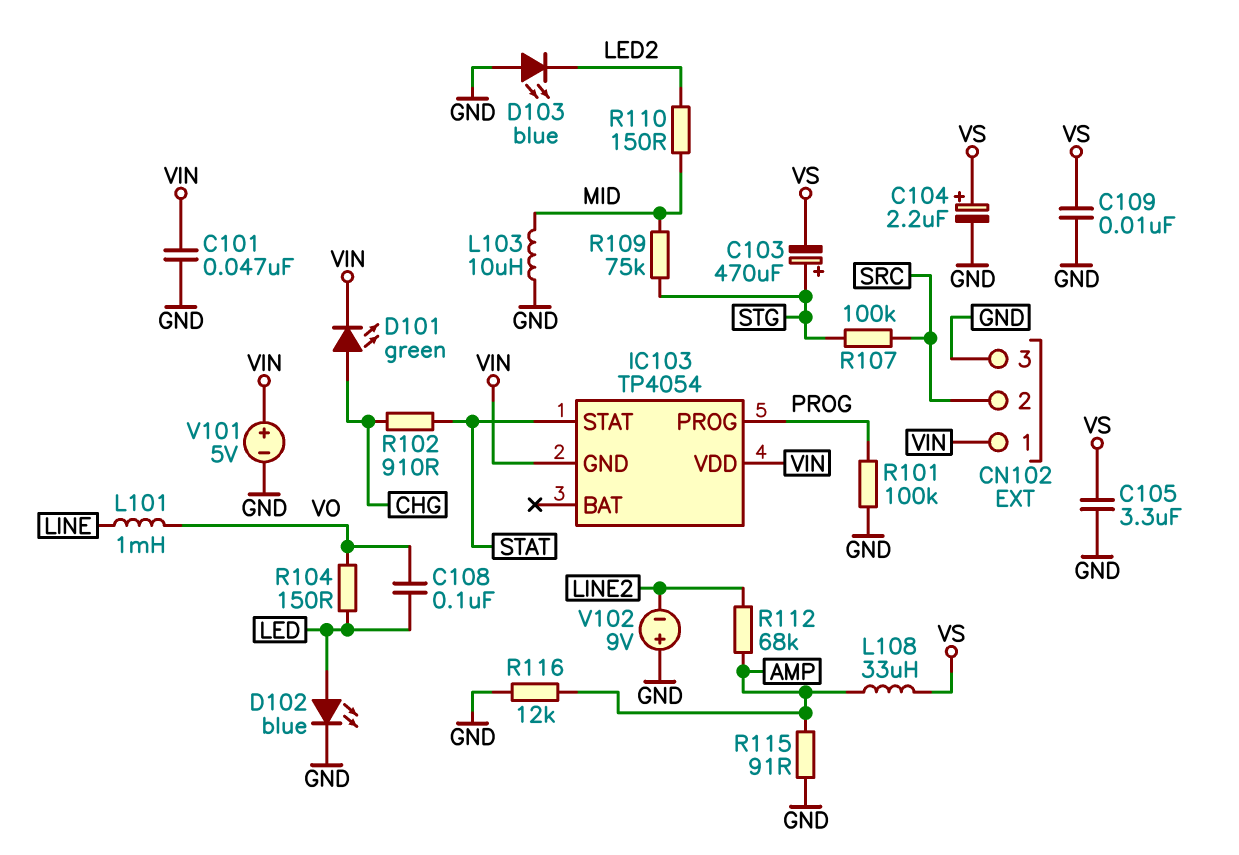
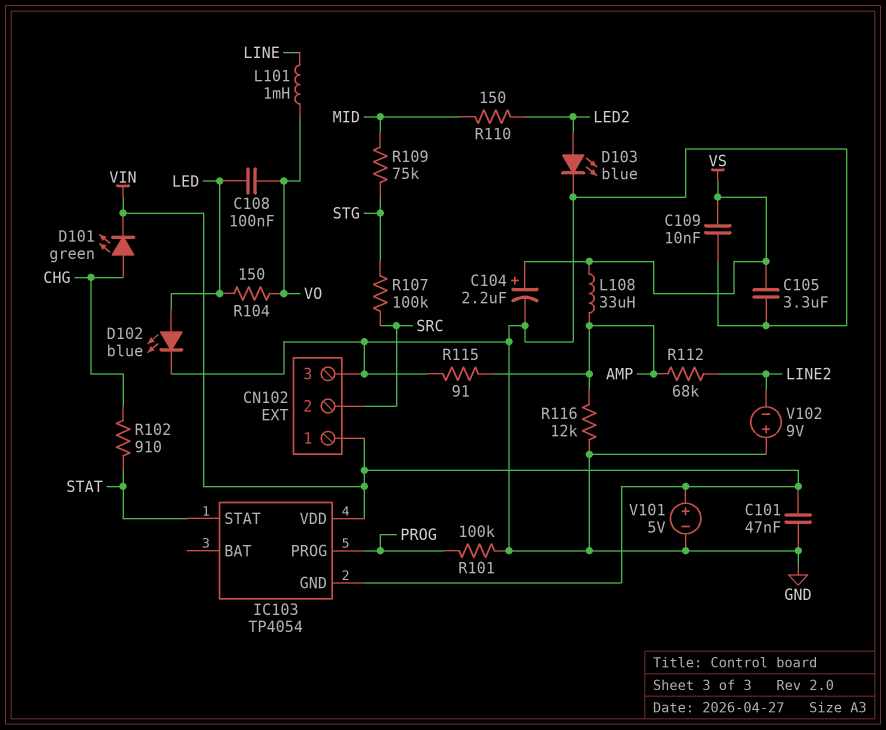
C103: 470uF (plus STG, minus VS) -> none
D103: LED blue (A GND, K LED2) -> LED blue (A LED2, K GND)
L103: 10uH (GND, MID) -> none

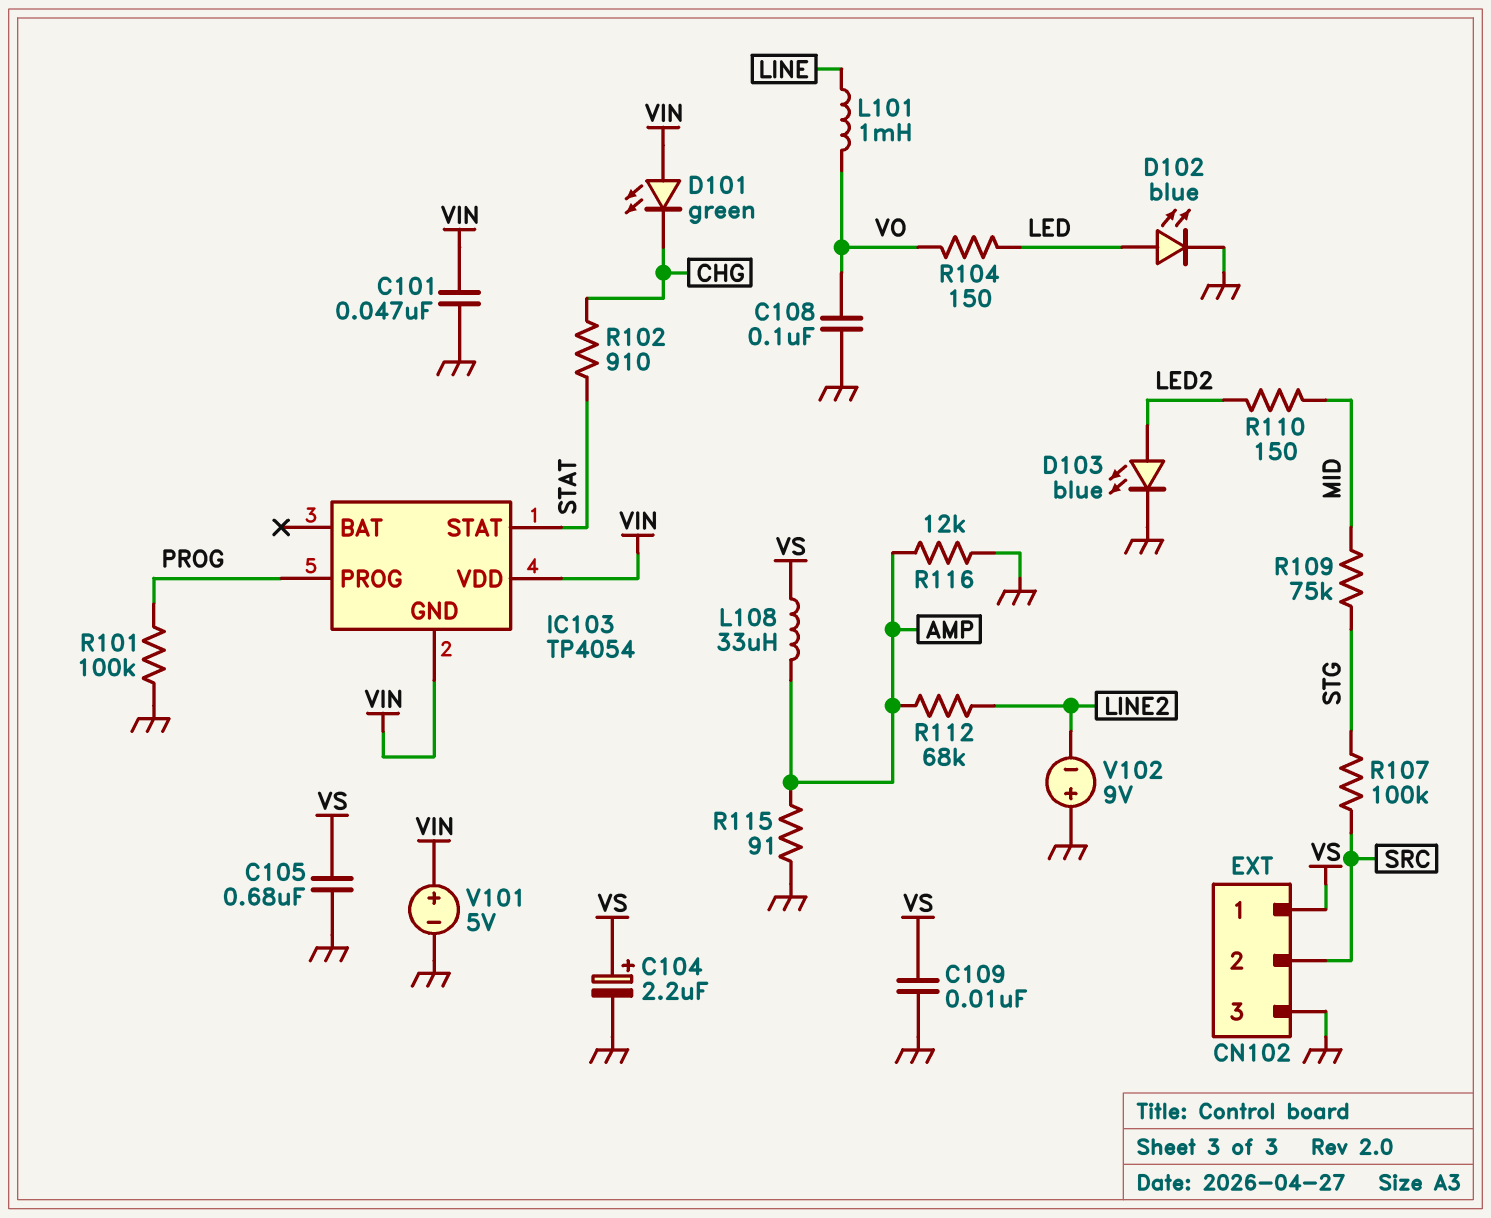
C105: 3.3uF (GND, VS) -> 680nF (GND, VS)
C108: 100nF (LED, VO) -> 100nF (GND, VO)
CN102 pin 1: VIN -> VS
D101: LED green (A CHG, K VIN) -> LED green (A VIN, K CHG)

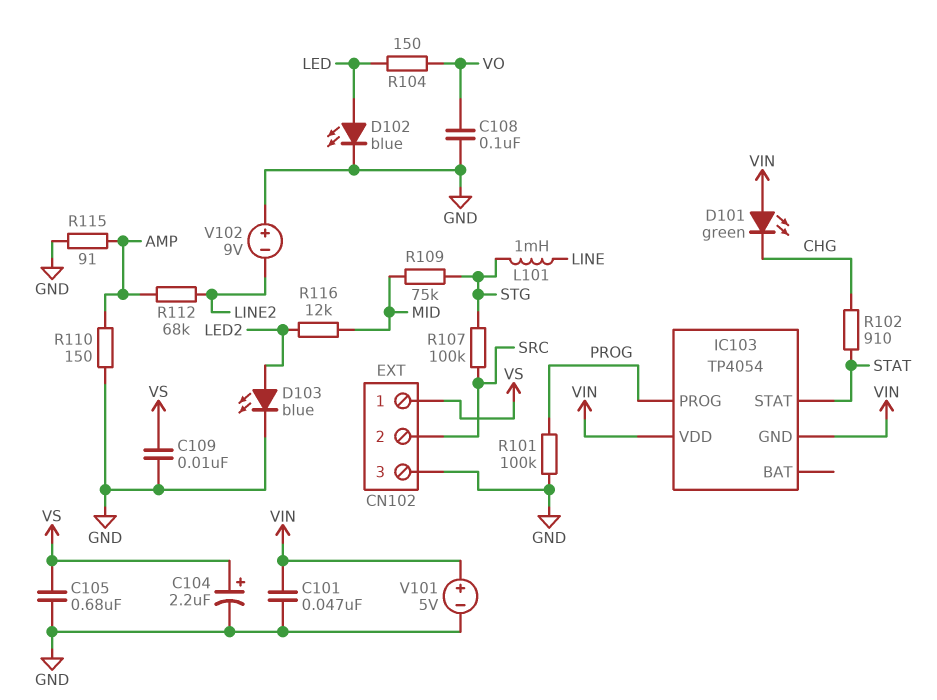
L101: 1mH (LINE, VO) -> 1mH (LINE, STG)
L108: 33uH (AMP, VS) -> none
R110: 150 (LED2, MID) -> 150 (AMP, GND)
R116: 12k (AMP, GND) -> 12k (LED2, MID)

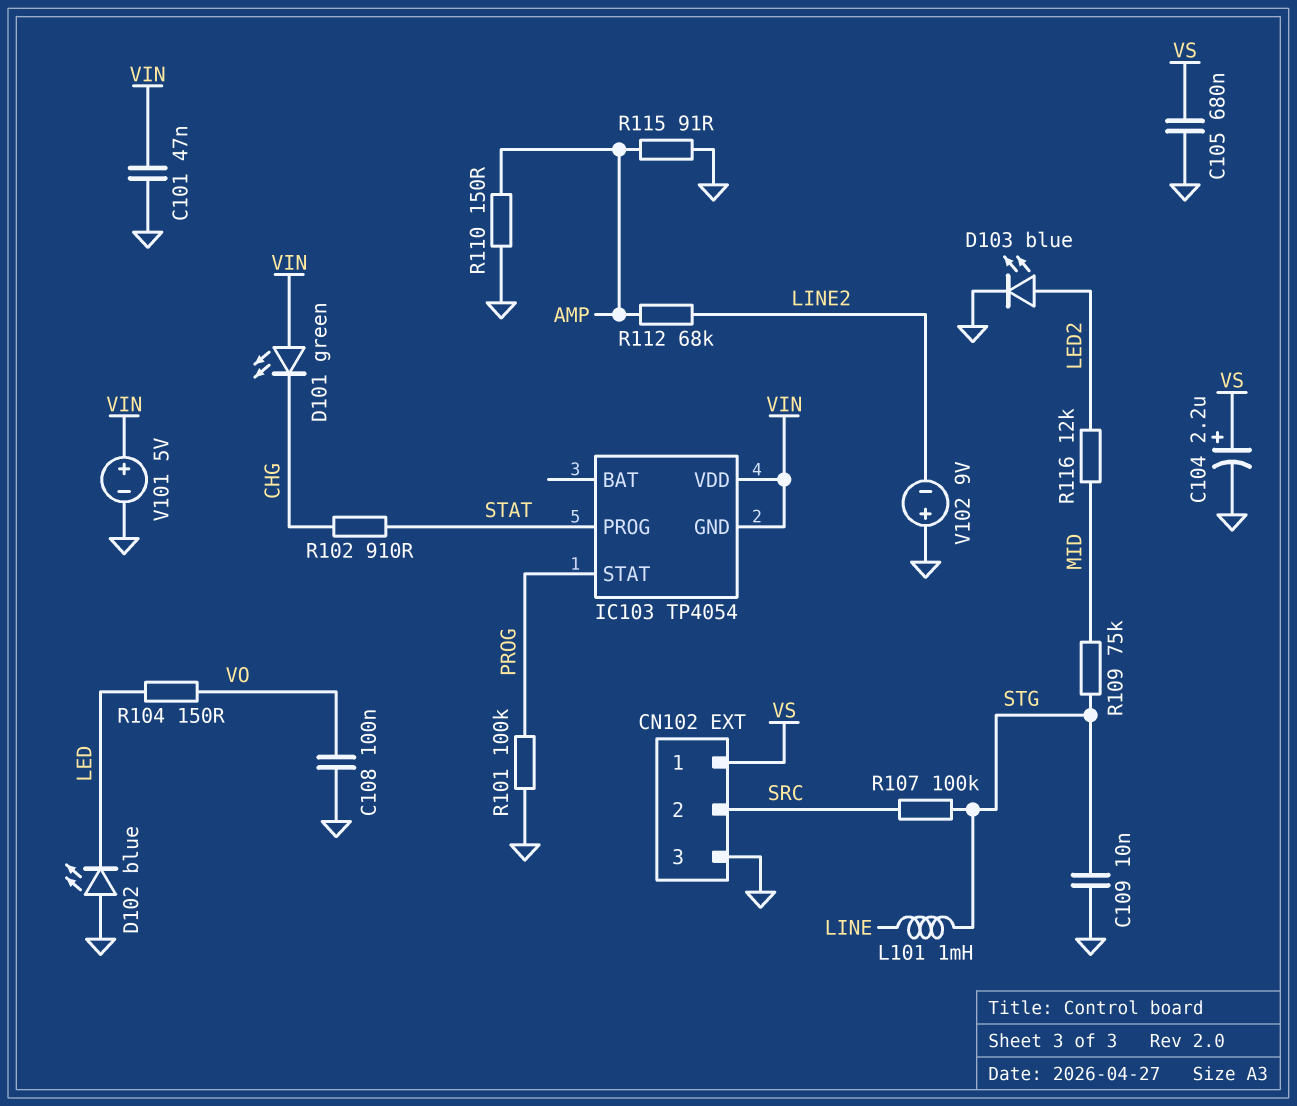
C109: 10nF (GND, VS) -> 10nF (GND, STG)
D102: LED blue (A LED, K GND) -> LED blue (A GND, K LED)
IC103 pin PROG: PROG -> STAT
IC103 pin STAT: STAT -> PROG

